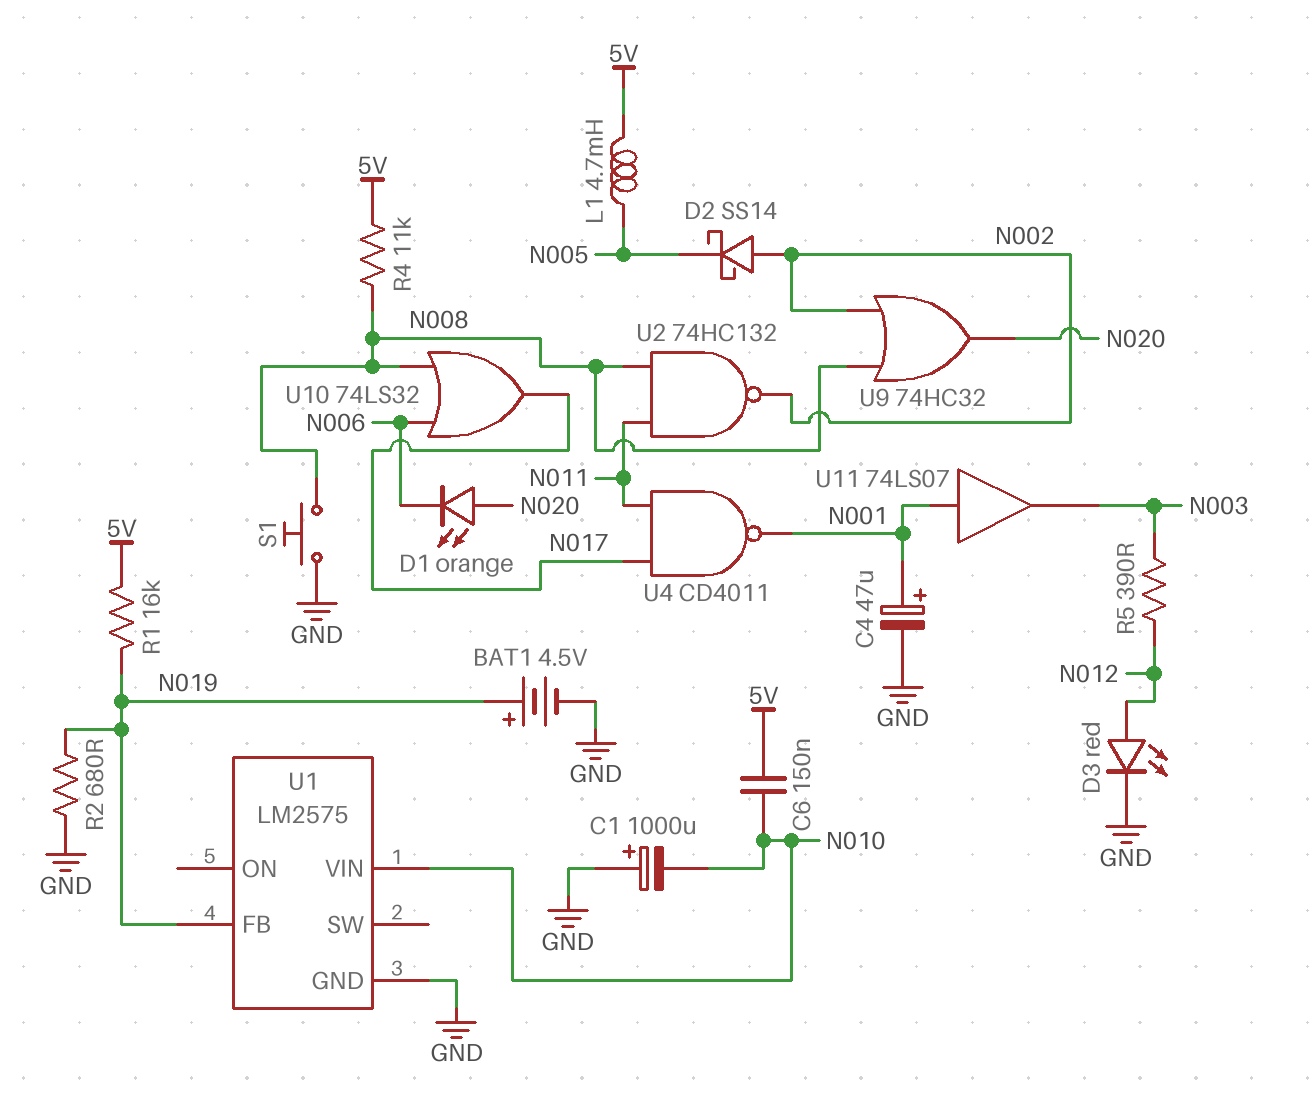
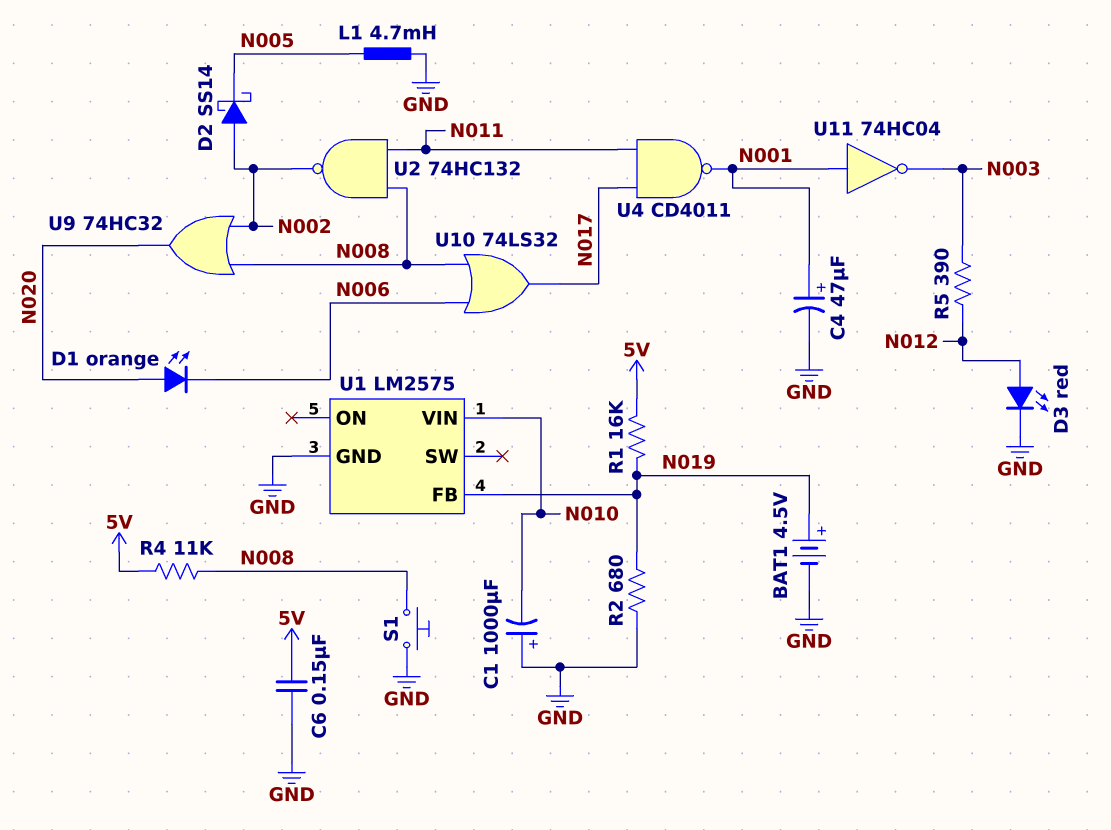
C6: 150nF (5V, N010) -> 150nF (5V, GND)
L1: 4.7mH (5V, N005) -> 4.7mH (GND, N005)
U11: buffer 74LS07 (in N001, out N003) -> NOT 74HC04 (in N001, out N003)

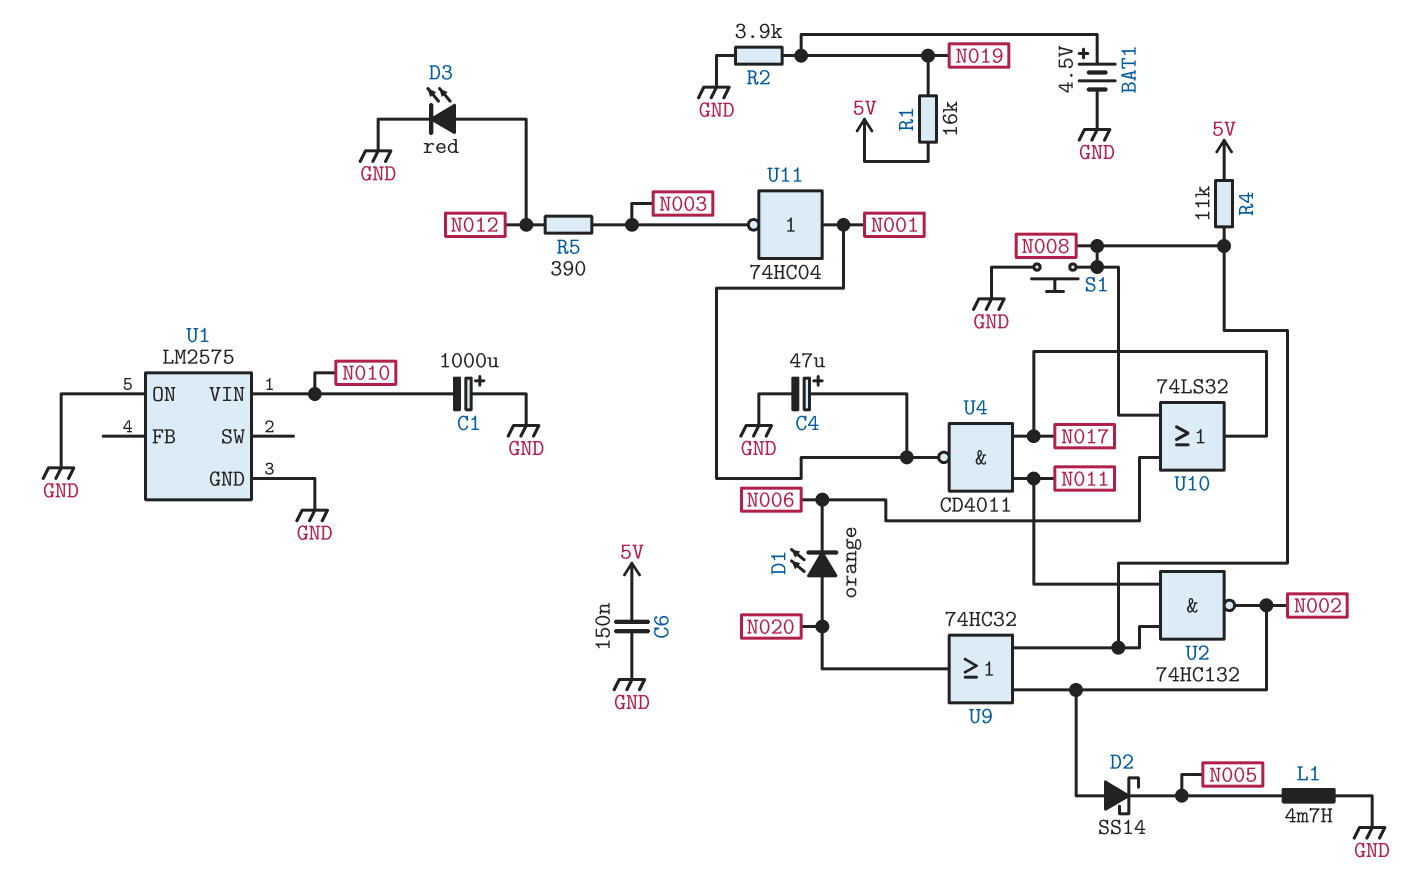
R2: 680 (GND, N019) -> 3.9k (GND, N019)
U1 pin FB: N019 -> none
U1 pin ON: none -> GND

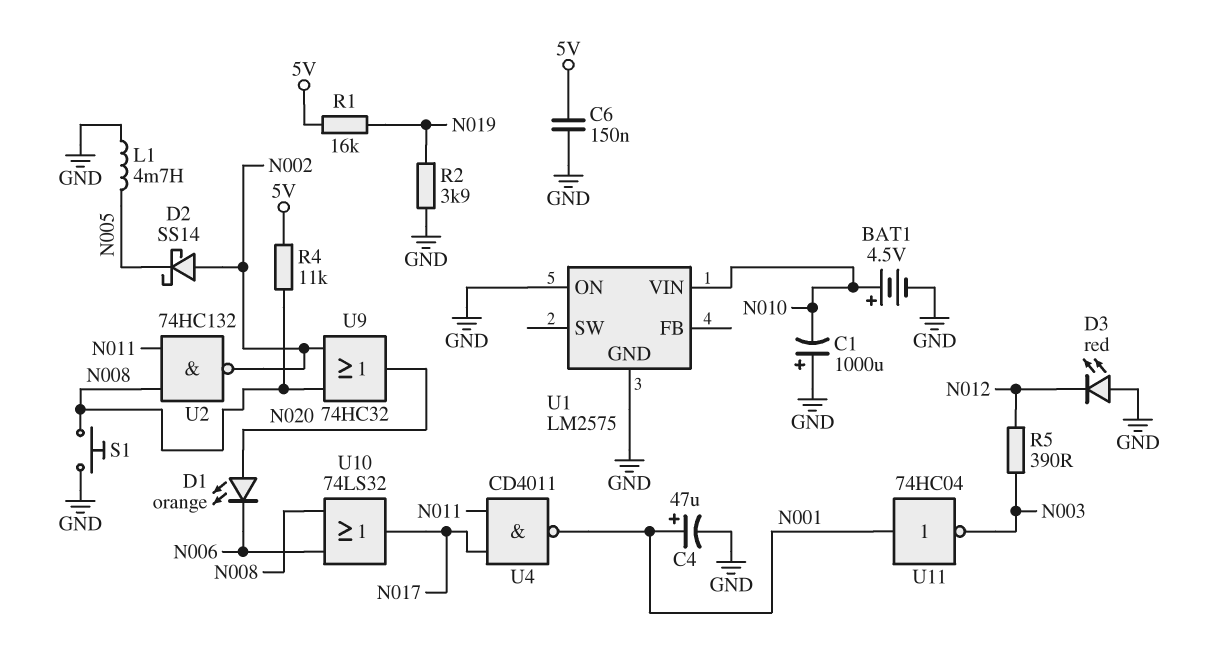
BAT1: 4.5V (plus N019, minus GND) -> 4.5V (plus N010, minus GND)
D3: LED red (A N012, K GND) -> LED red (A GND, K N012)

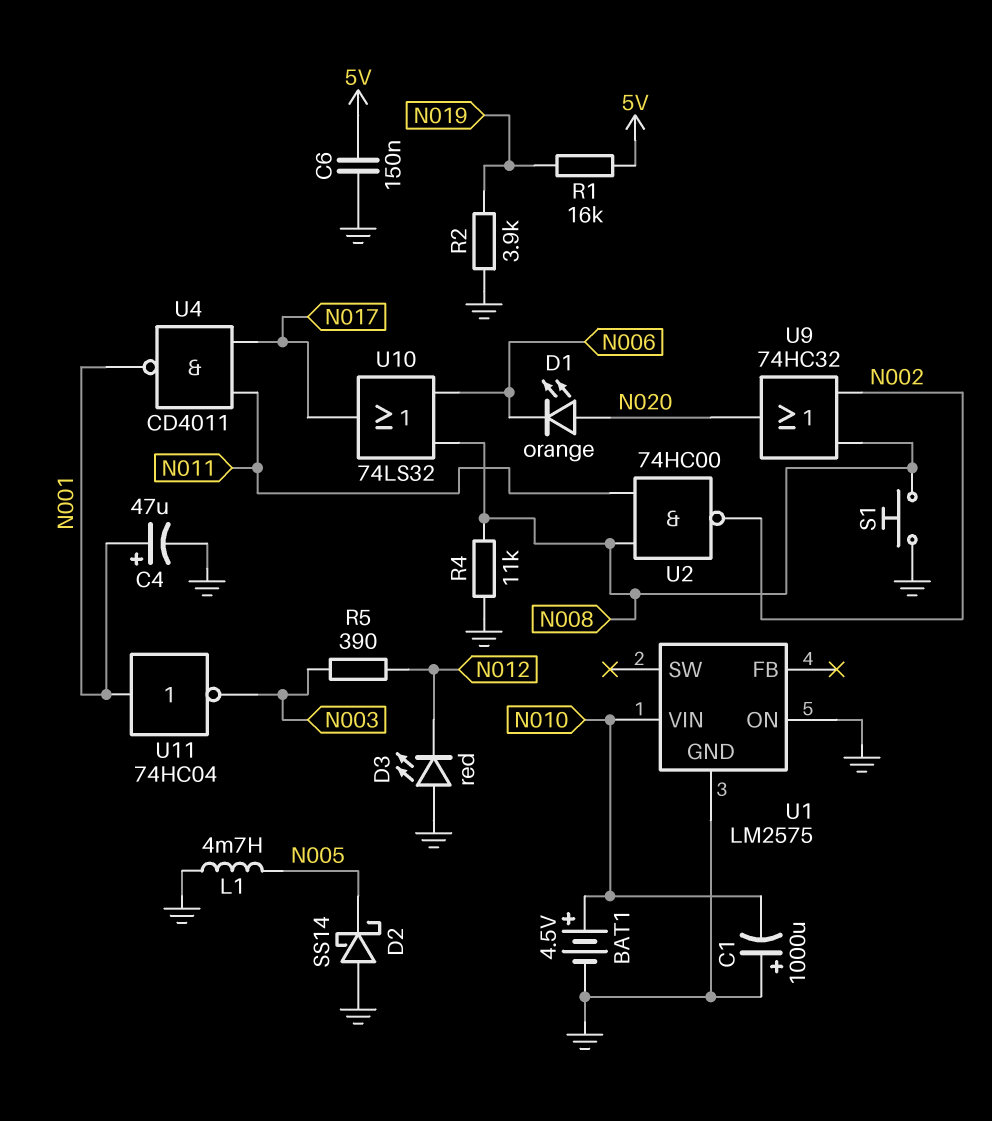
D2: schottky SS14 (A N002, K N005) -> schottky SS14 (A GND, K N005)
R4: 11k (5V, N008) -> 11k (GND, N008)
U2: NAND 74HC132 (in N008, in N011, out N002) -> NAND 74HC00 (in N008, in N011, out N002)

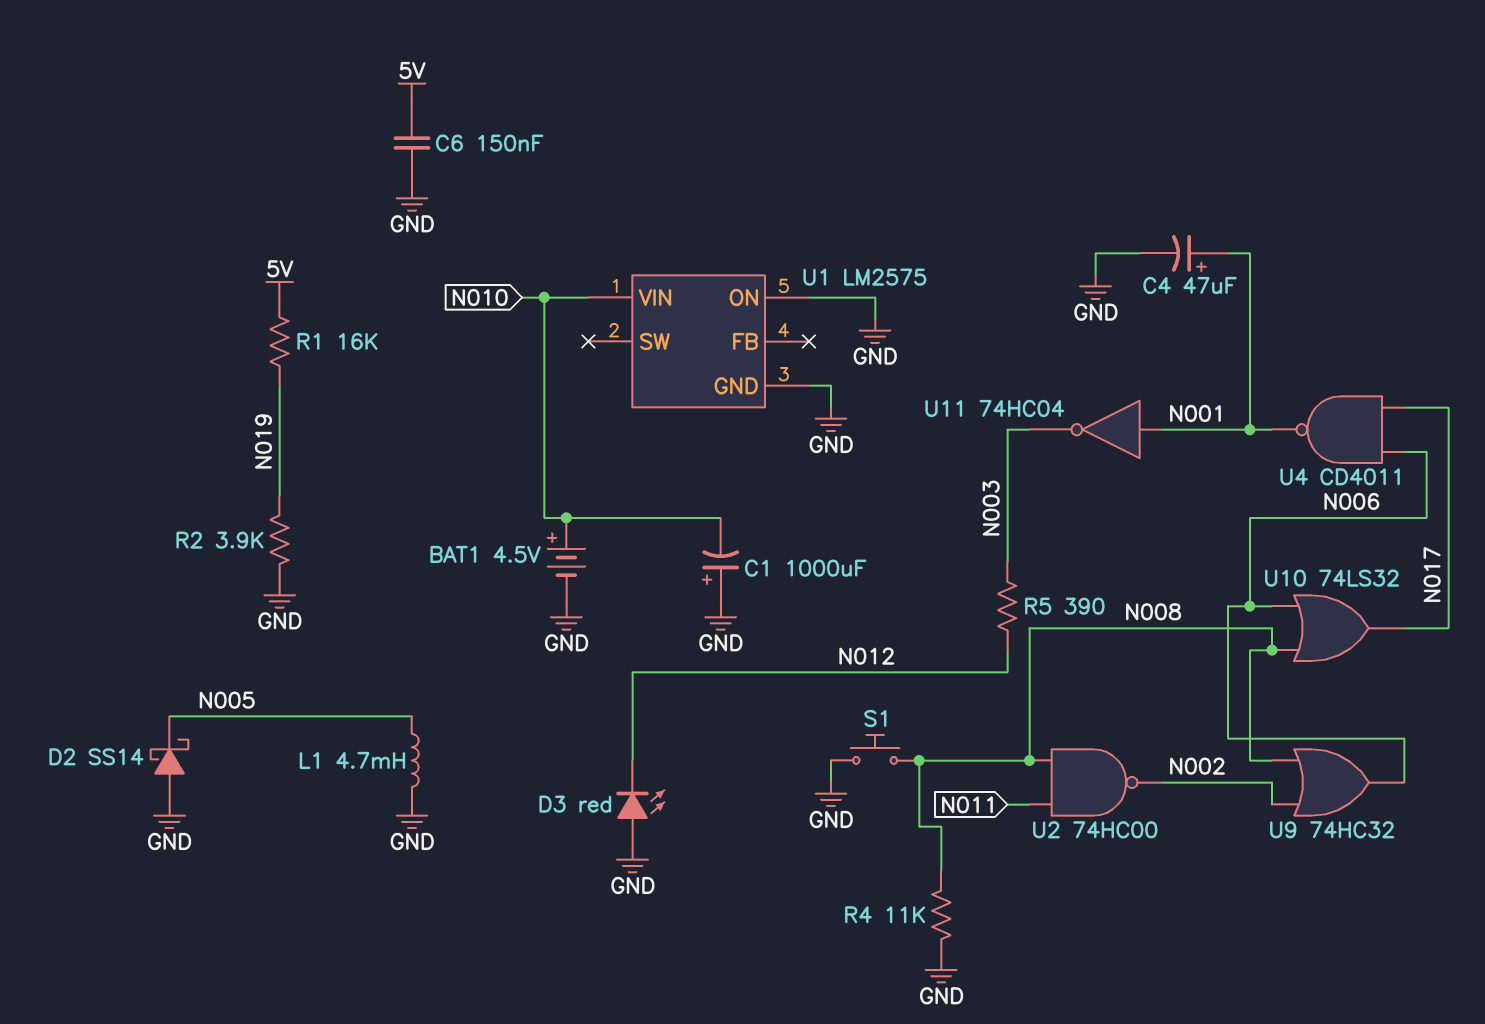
D1: LED orange (A N020, K N006) -> none
U4: NAND CD4011 (in N011, in N017, out N001) -> NAND CD4011 (in N006, in N017, out N001)
U9: OR 74HC32 (in N002, in N008, out N020) -> OR 74HC32 (in N002, in N008, out N006)

